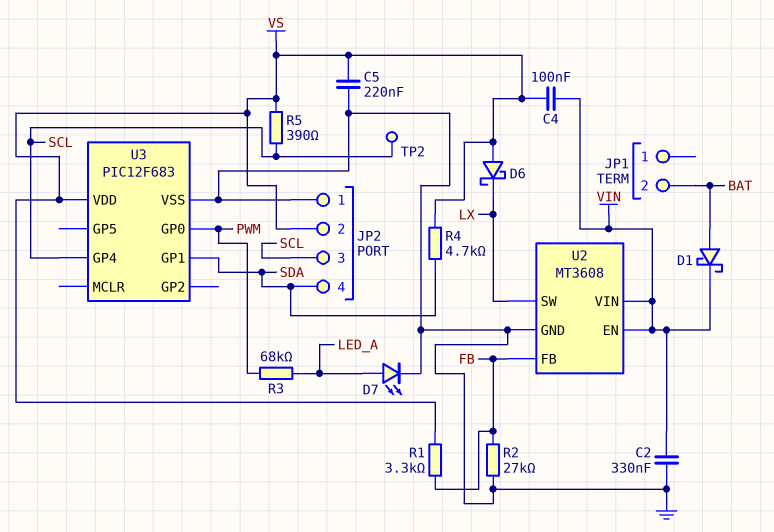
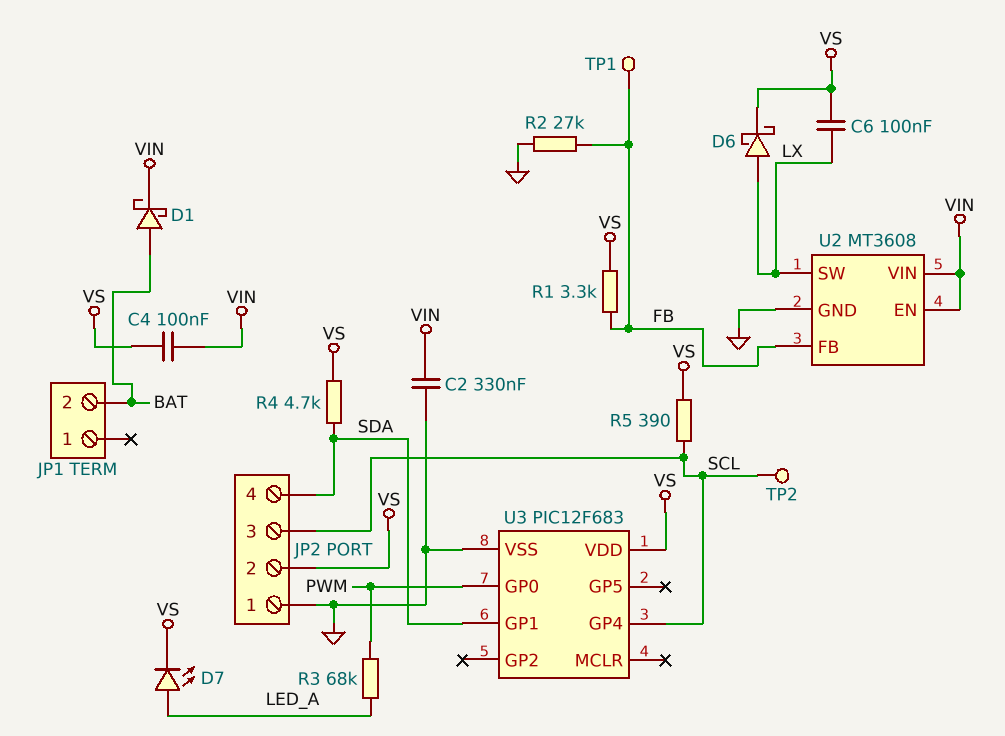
C5: 220nF (GND, VS) -> none
C6: none -> 100nF (LX, VS)
D6: schottky (A VS, K LX) -> schottky (A LX, K VS)
D7: LED (A LED_A, K GND) -> LED (A LED_A, K VS)
TP1: none -> test point (FB)

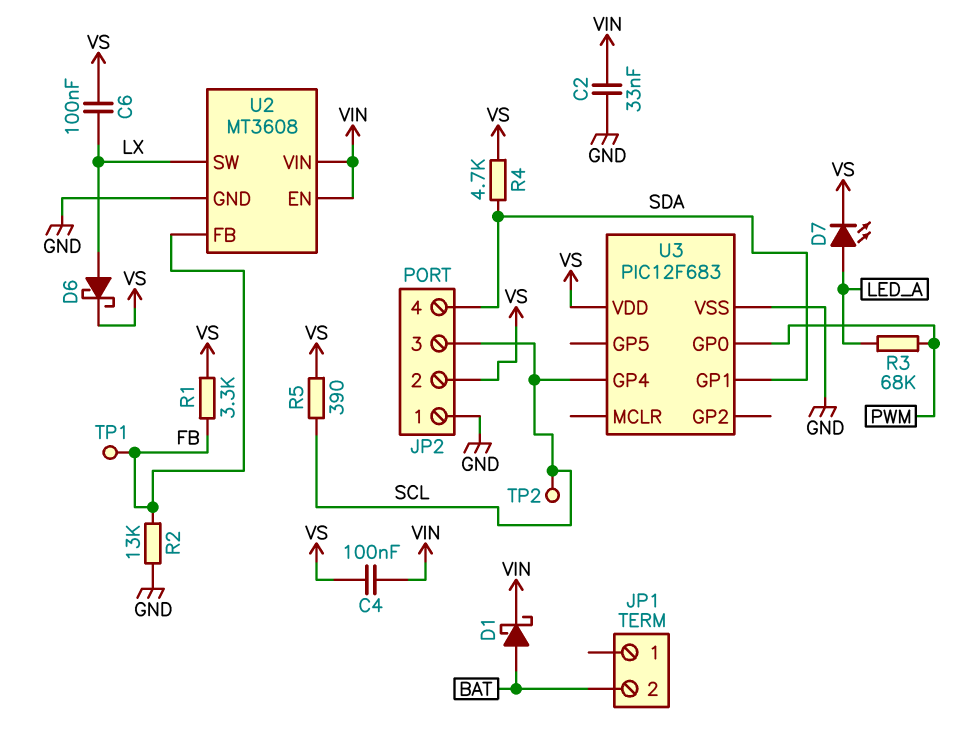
C2: 330nF (GND, VIN) -> 33nF (GND, VIN)
R2: 27k (FB, GND) -> 13k (FB, GND)

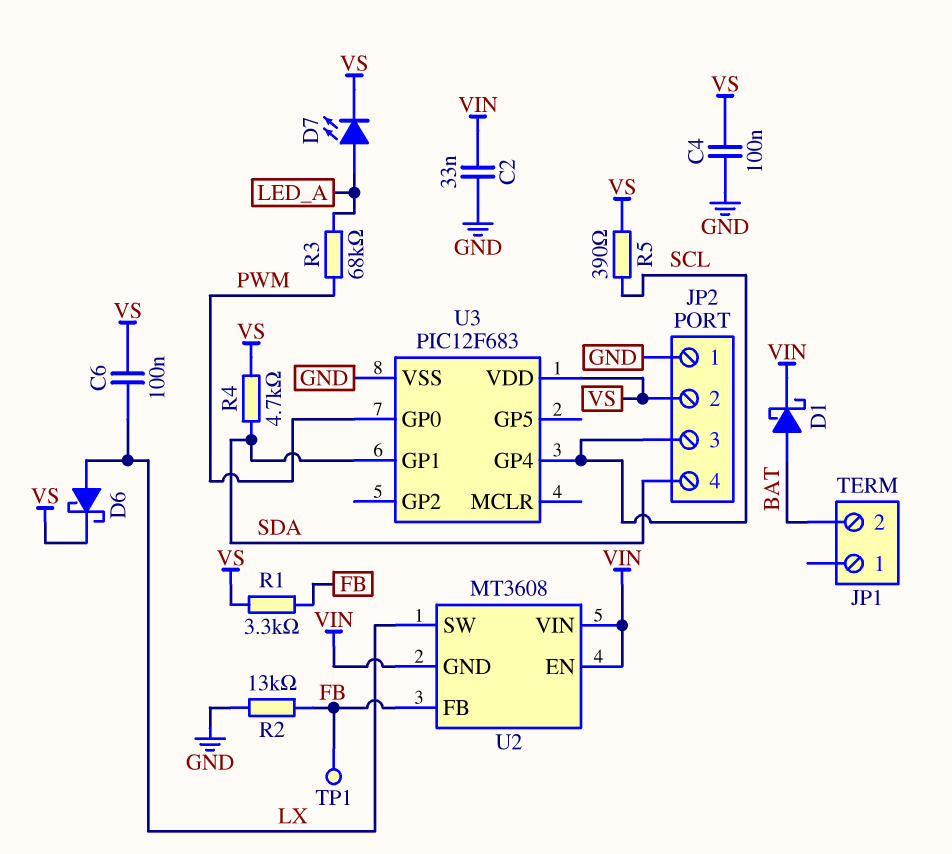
C4: 100nF (VIN, VS) -> 100nF (GND, VS)
TP2: test point (SCL) -> none
U2 pin GND: GND -> VIN

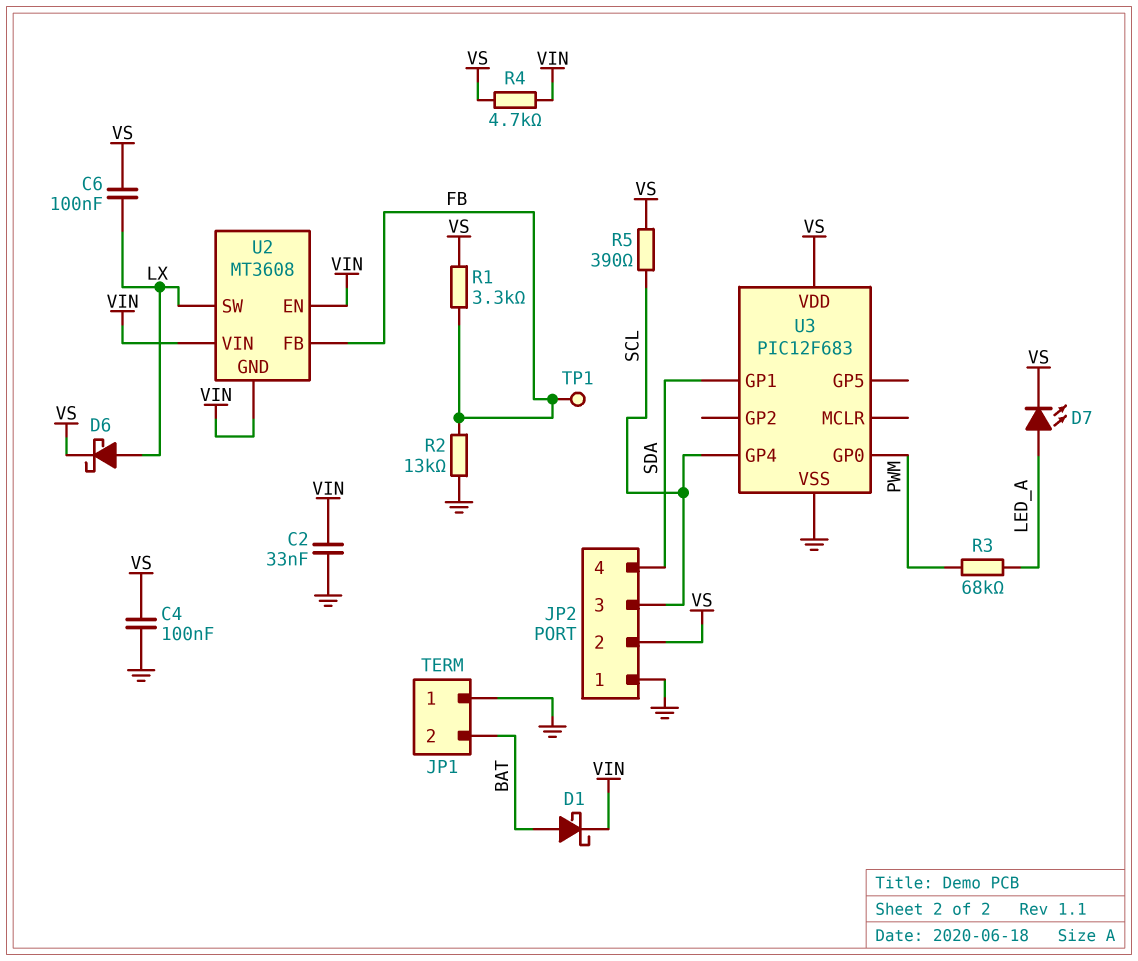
JP1 pin 1: none -> GND
R4: 4.7k (SDA, VS) -> 4.7k (VIN, VS)

